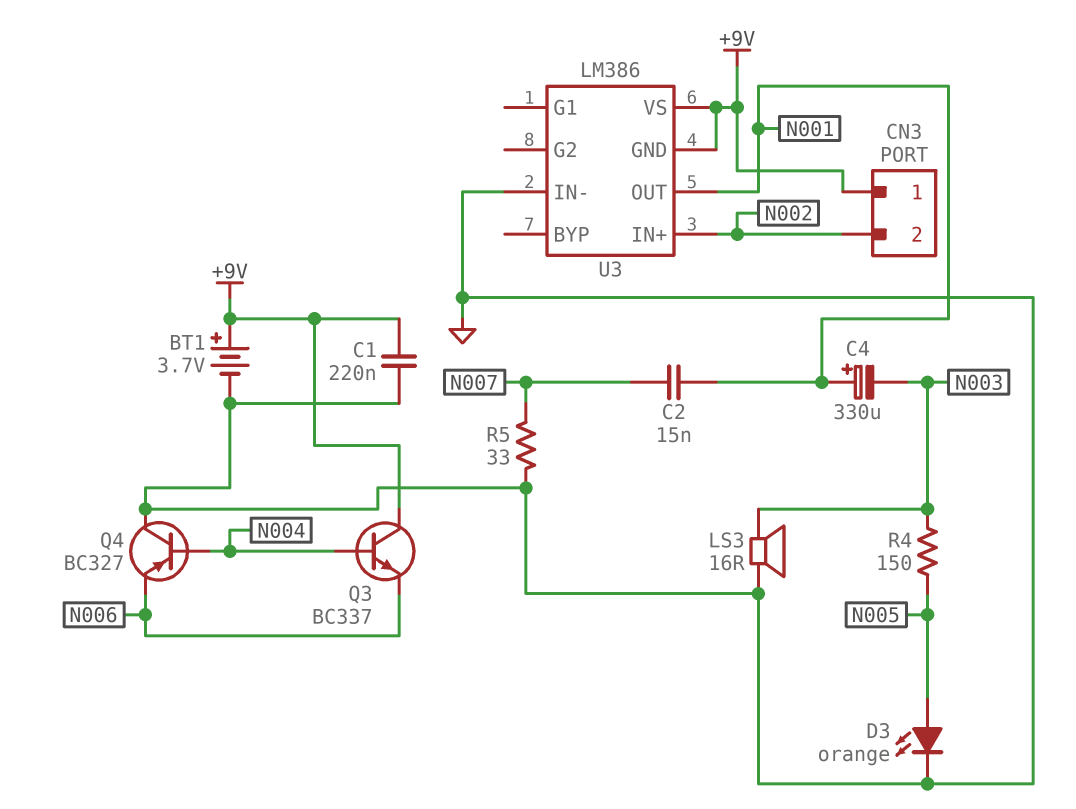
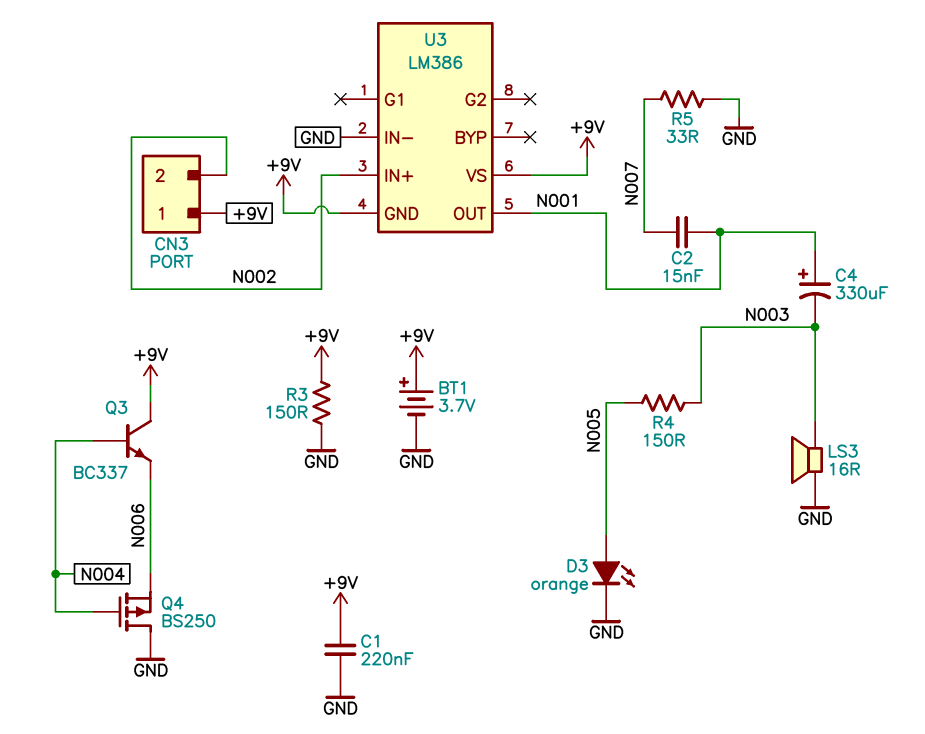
Q4: PNP BC327 (B N004, C GND, E N006) -> PMOS BS250 (G N004, D GND, S N006)
R3: none -> 150 (+9V, GND)

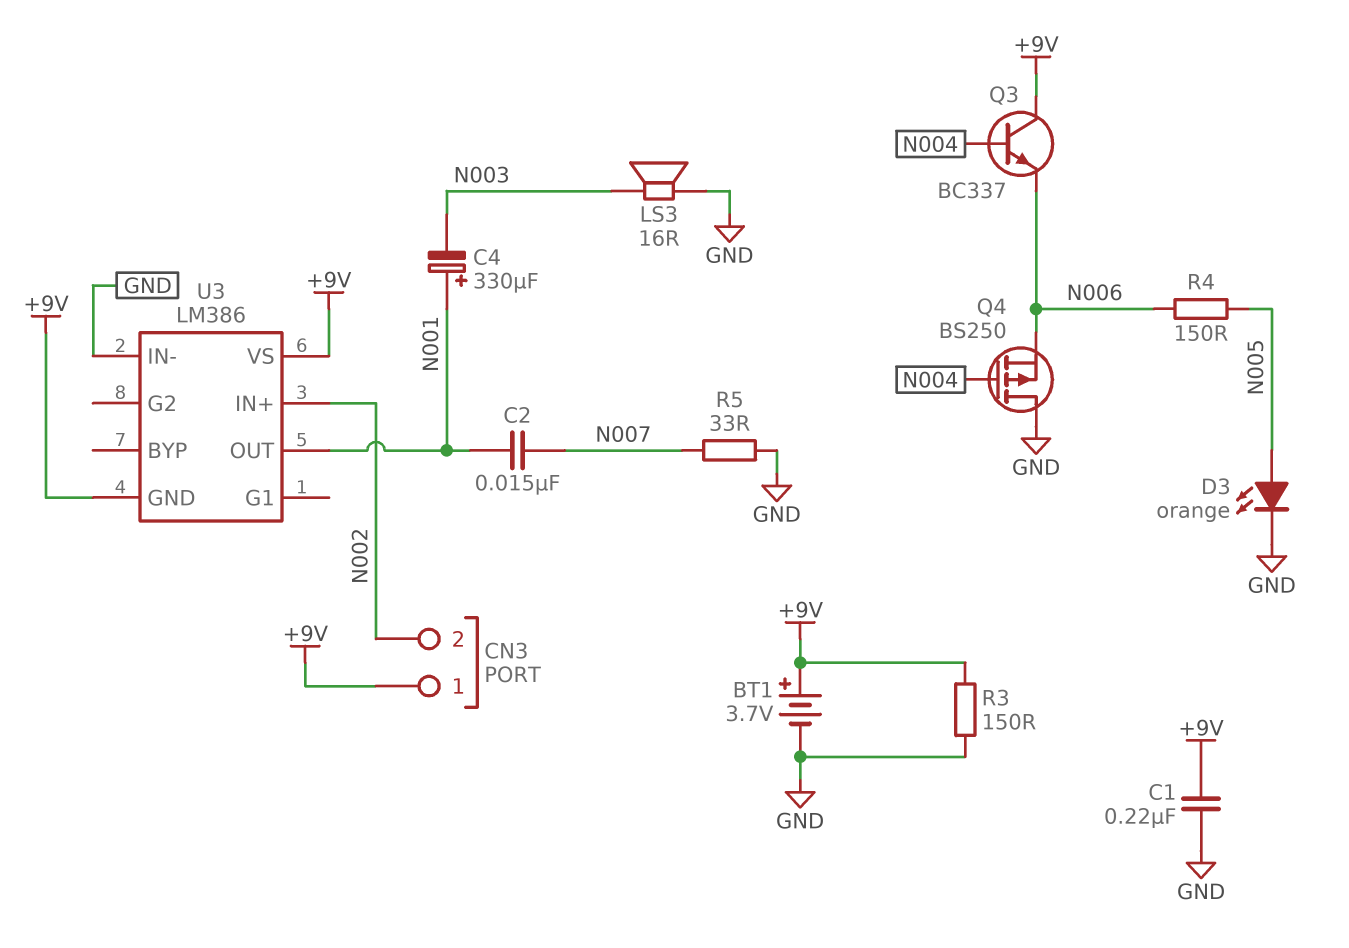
R4: 150 (N003, N005) -> 150 (N005, N006)

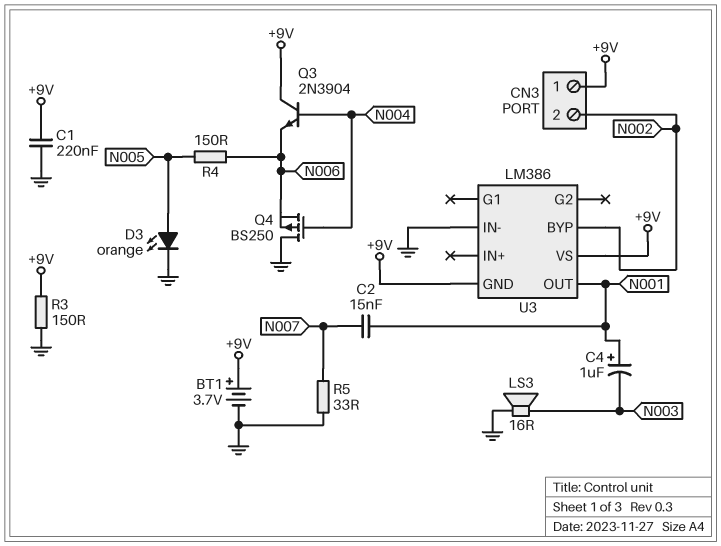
C4: 330uF (plus N001, minus N003) -> 1uF (plus N001, minus N003)
Q3: NPN BC337 (B N004, C +9V, E N006) -> NPN 2N3904 (B N004, C +9V, E N006)
U3 pin BYP: none -> N002
U3 pin IN+: N002 -> none

